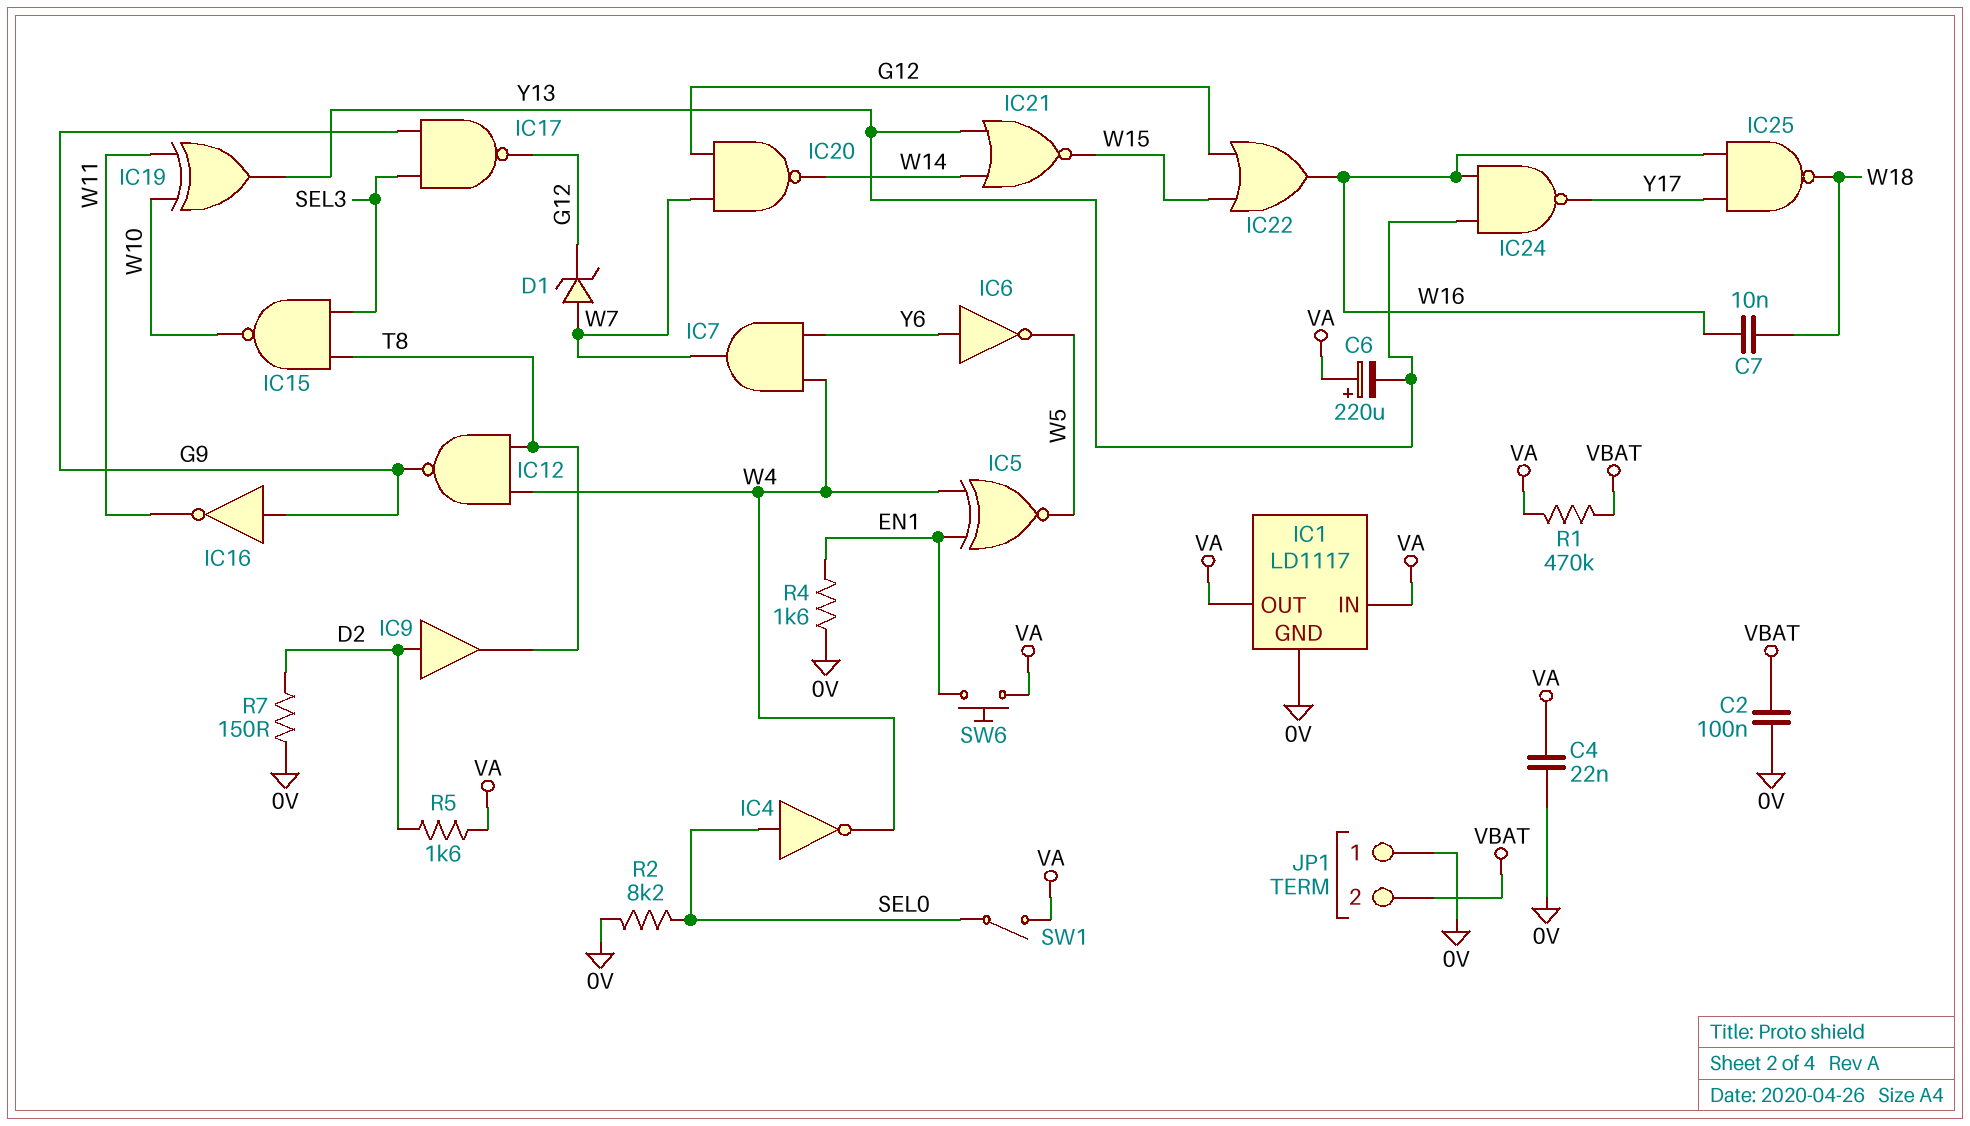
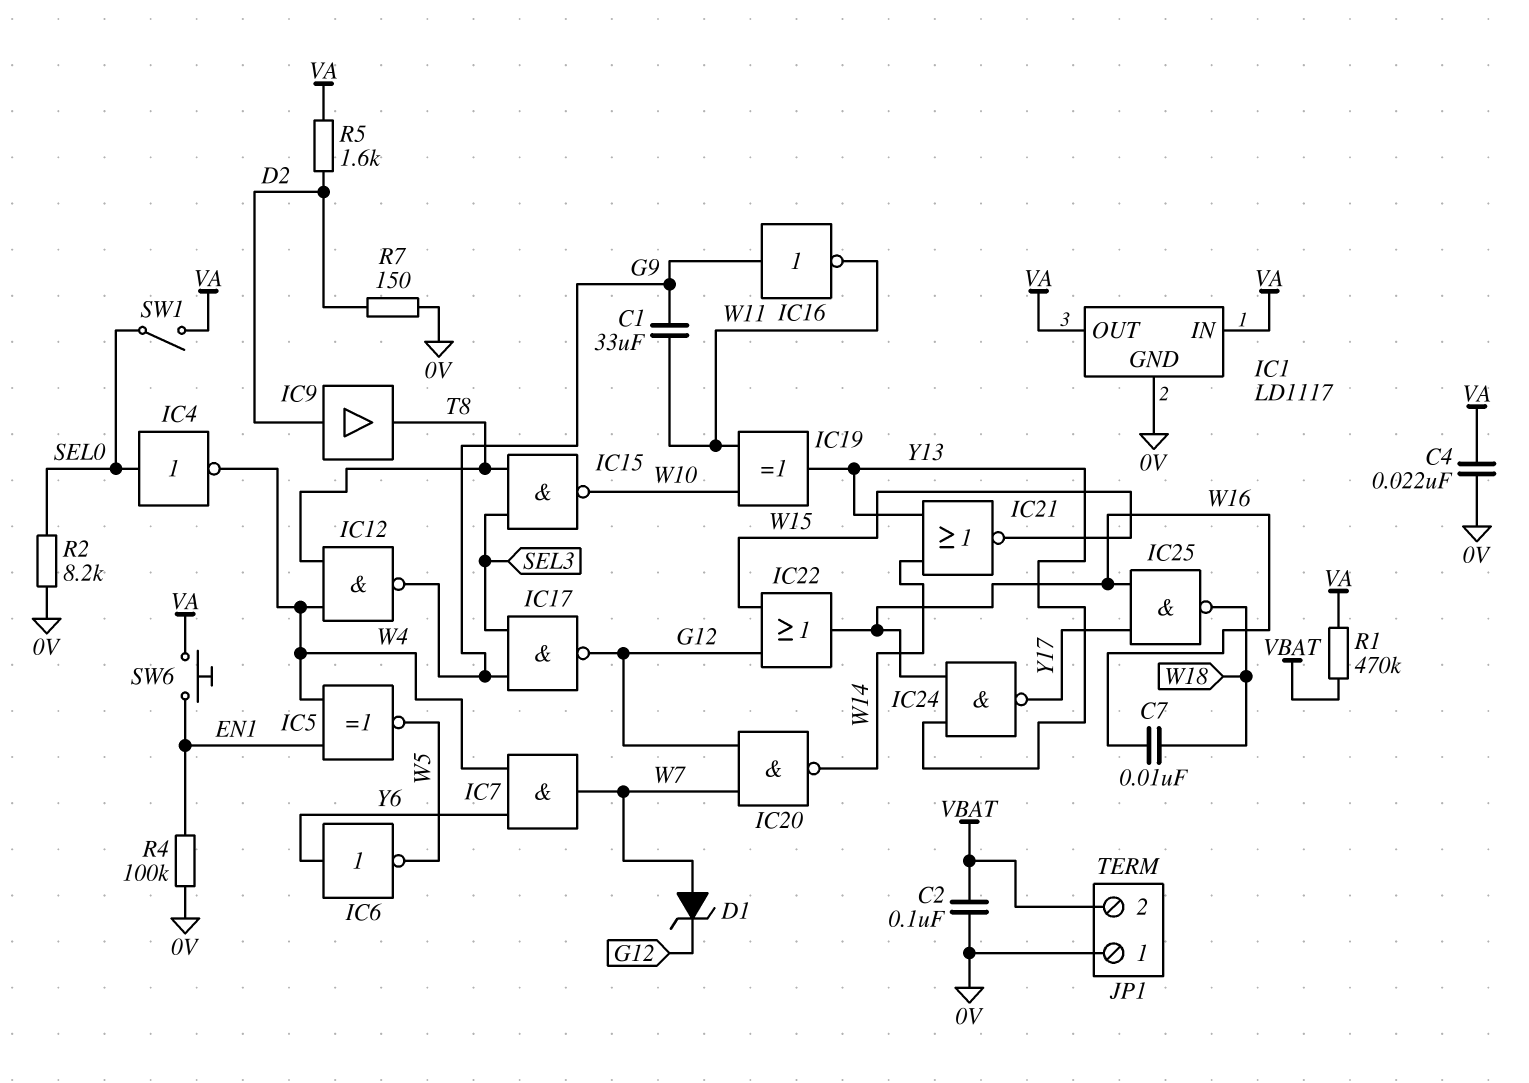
C1: none -> 33uF (G9, W11)
C6: 220uF (plus VA, minus Y13) -> none
R4: 1.6k (0V, EN1) -> 100k (0V, EN1)

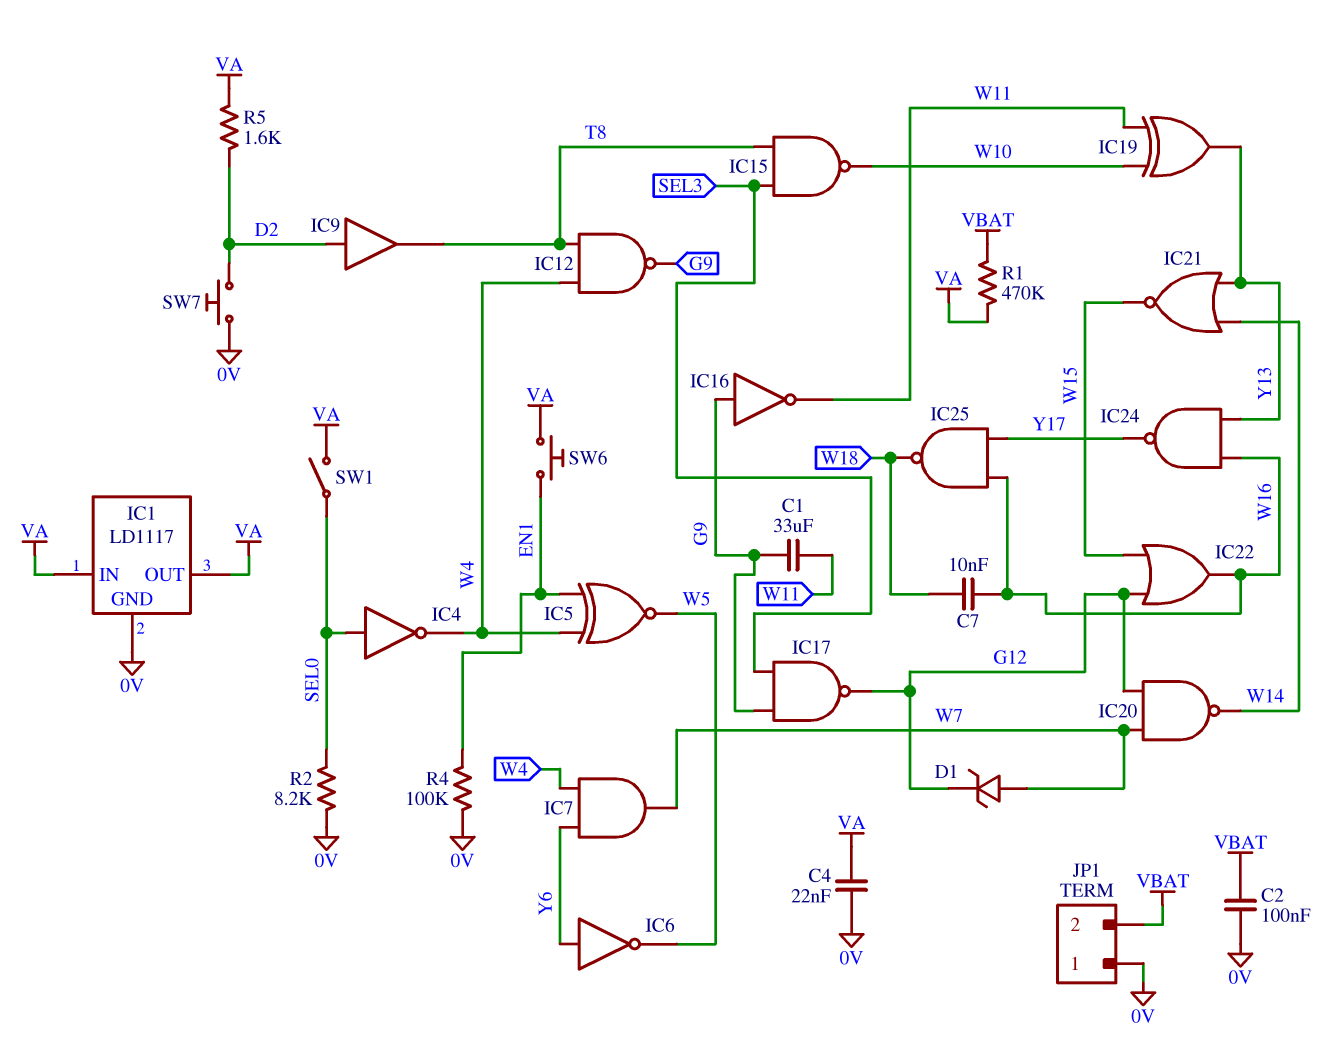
R7: 150 (0V, D2) -> none
SW7: none -> button (0V, D2)

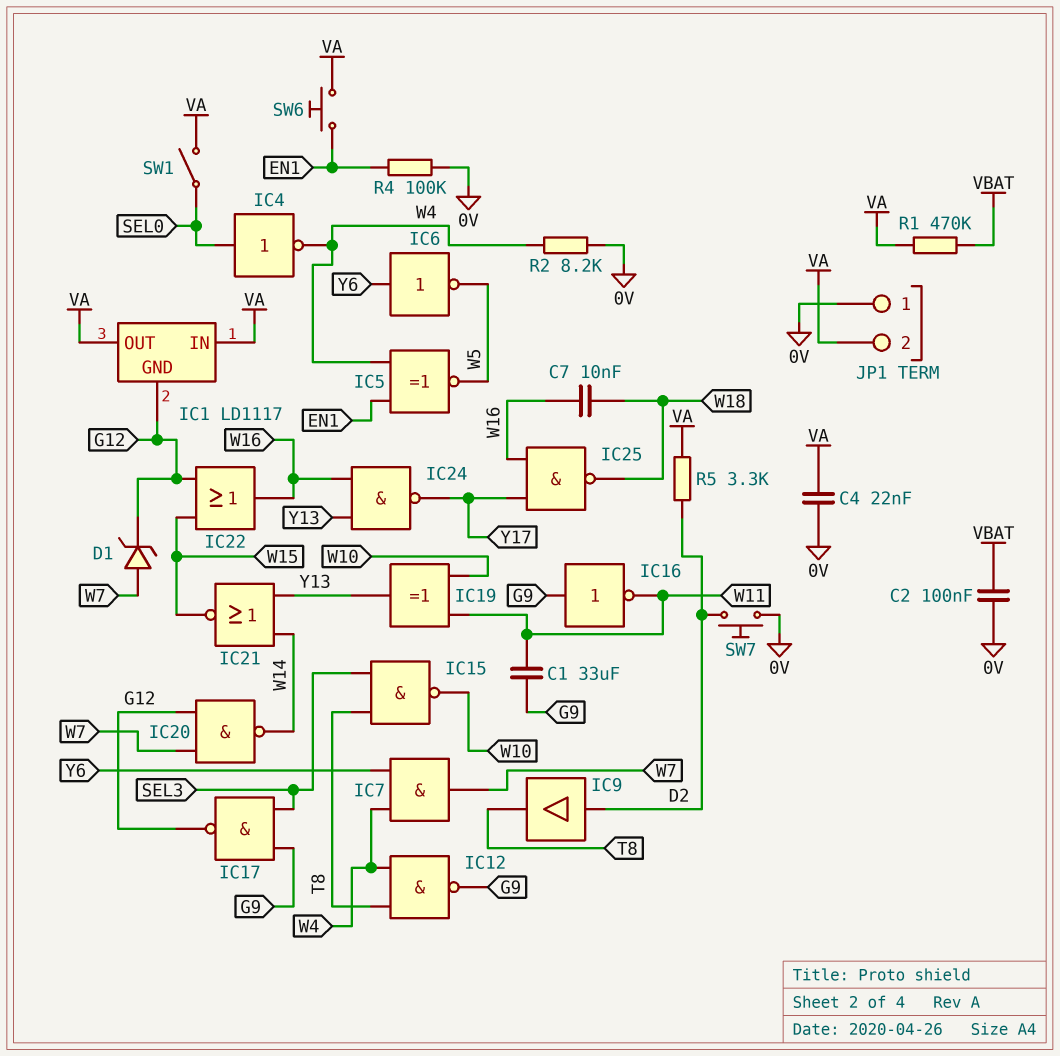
IC1 pin GND: 0V -> G12
JP1 pin 2: VBAT -> VA
R2: 8.2k (0V, SEL0) -> 8.2k (0V, W4)
R5: 1.6k (D2, VA) -> 3.3k (D2, VA)

